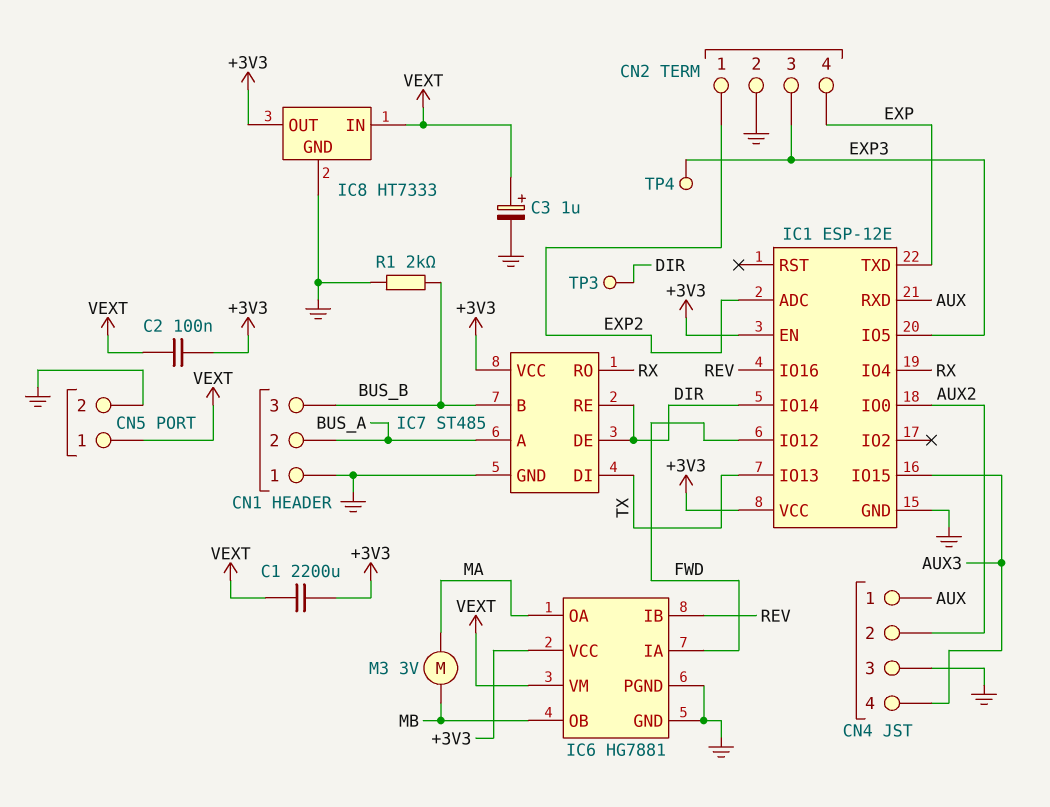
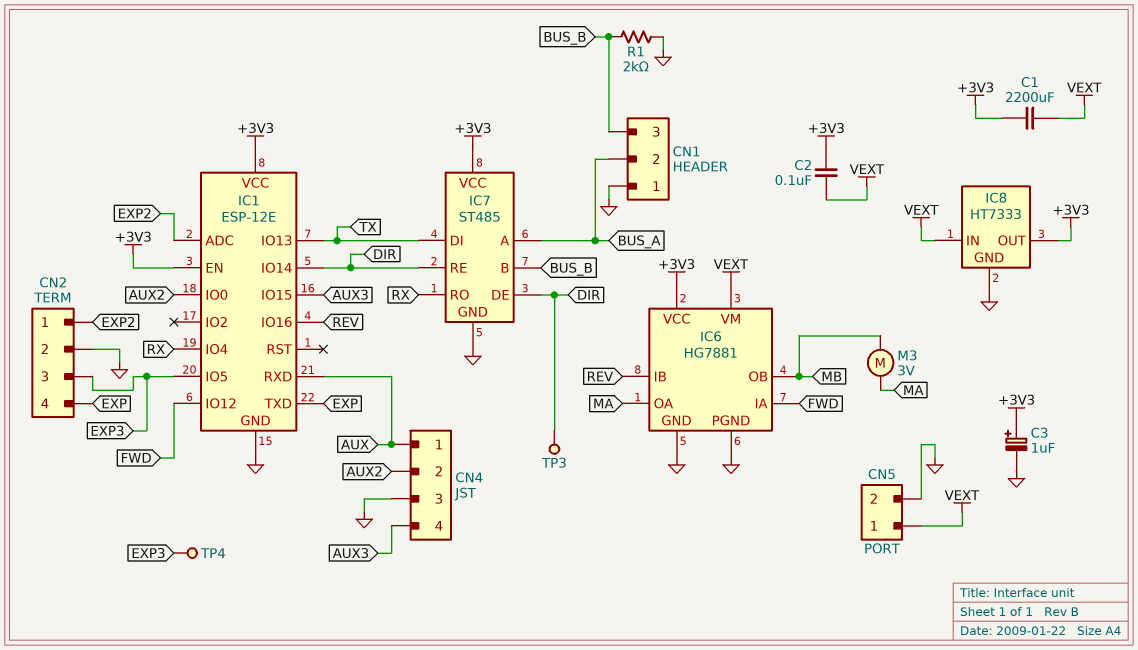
C3: 1uF (plus VEXT, minus GND) -> 1uF (plus +3V3, minus GND)

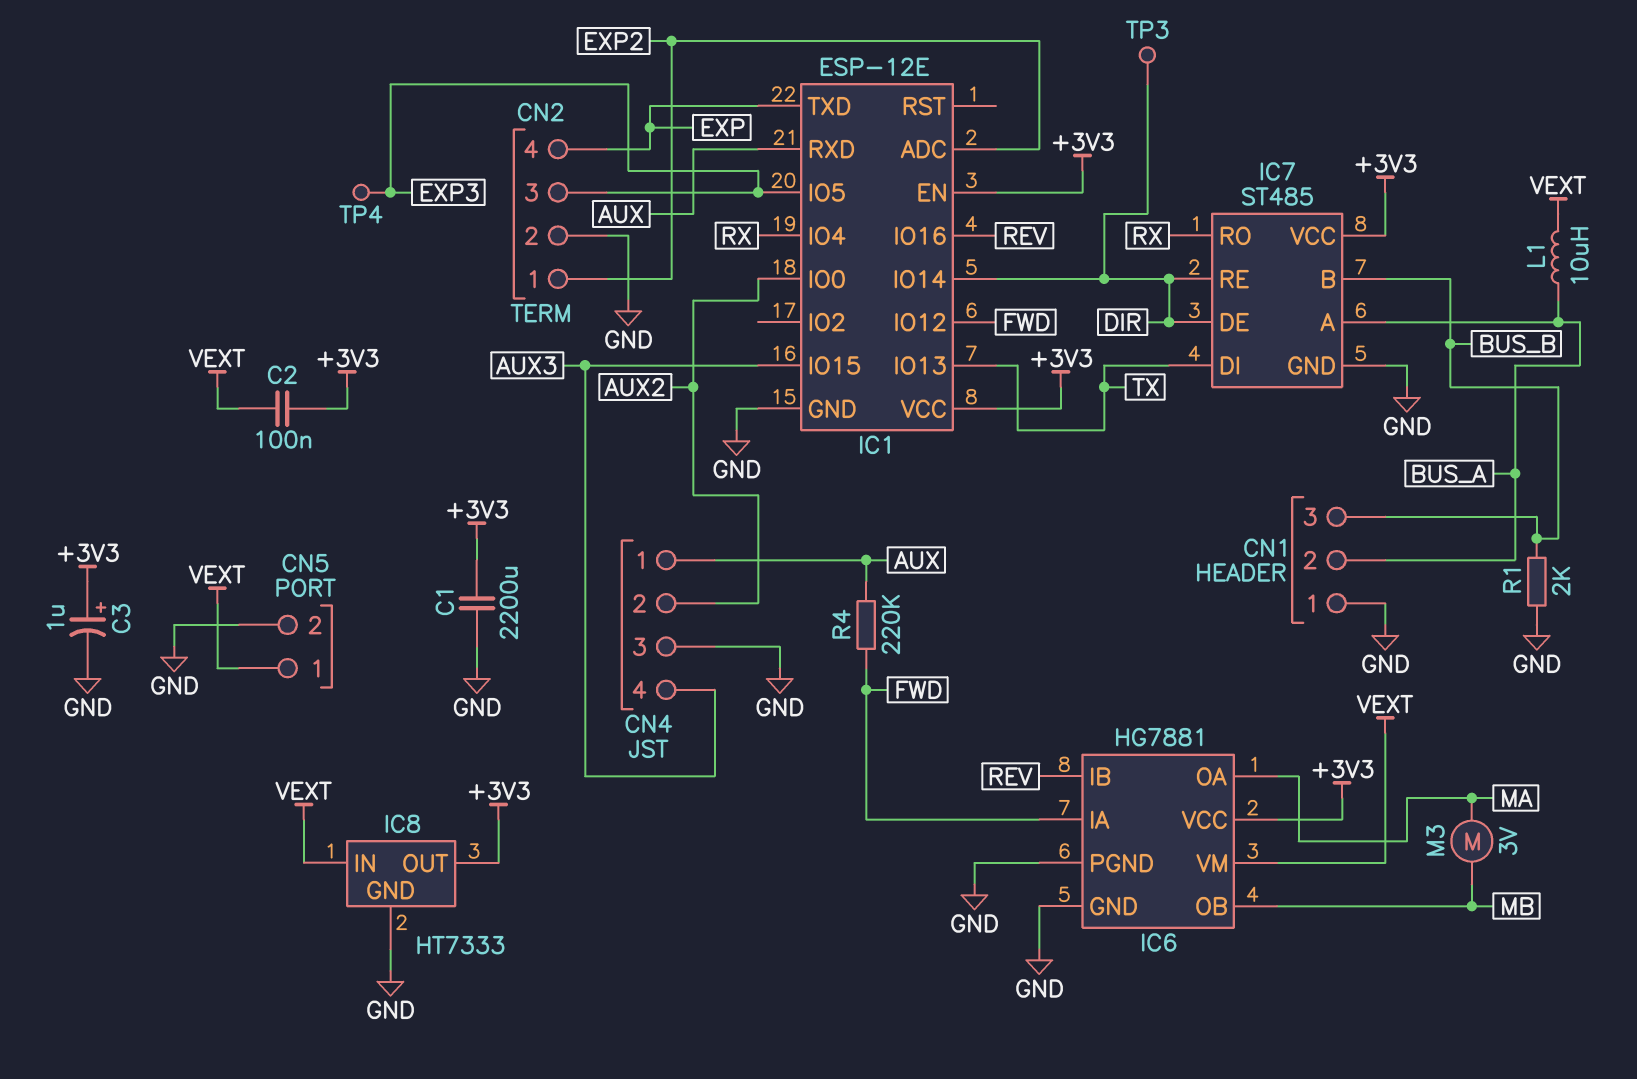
C1: 2200uF (+3V3, VEXT) -> 2200uF (+3V3, GND)
L1: none -> 10uH (BUS_A, VEXT)
R4: none -> 220k (AUX, FWD)

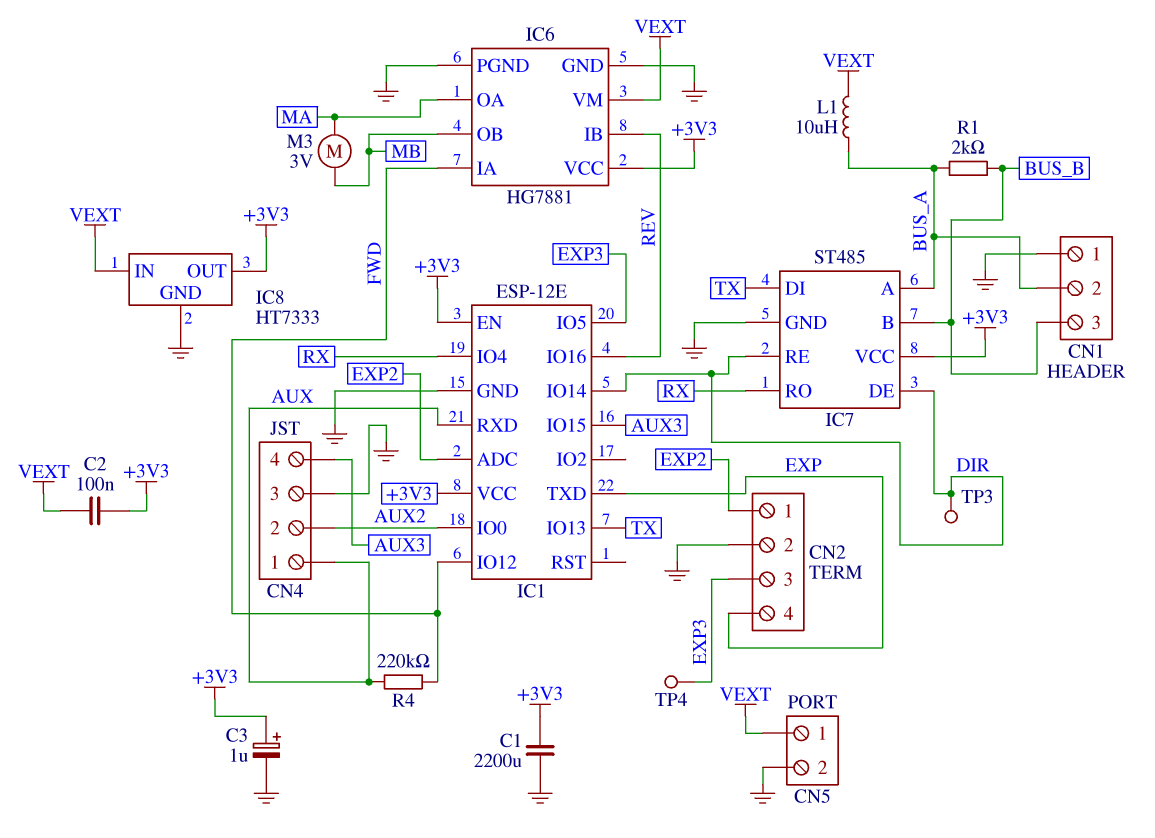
R1: 2k (BUS_B, GND) -> 2k (BUS_A, BUS_B)

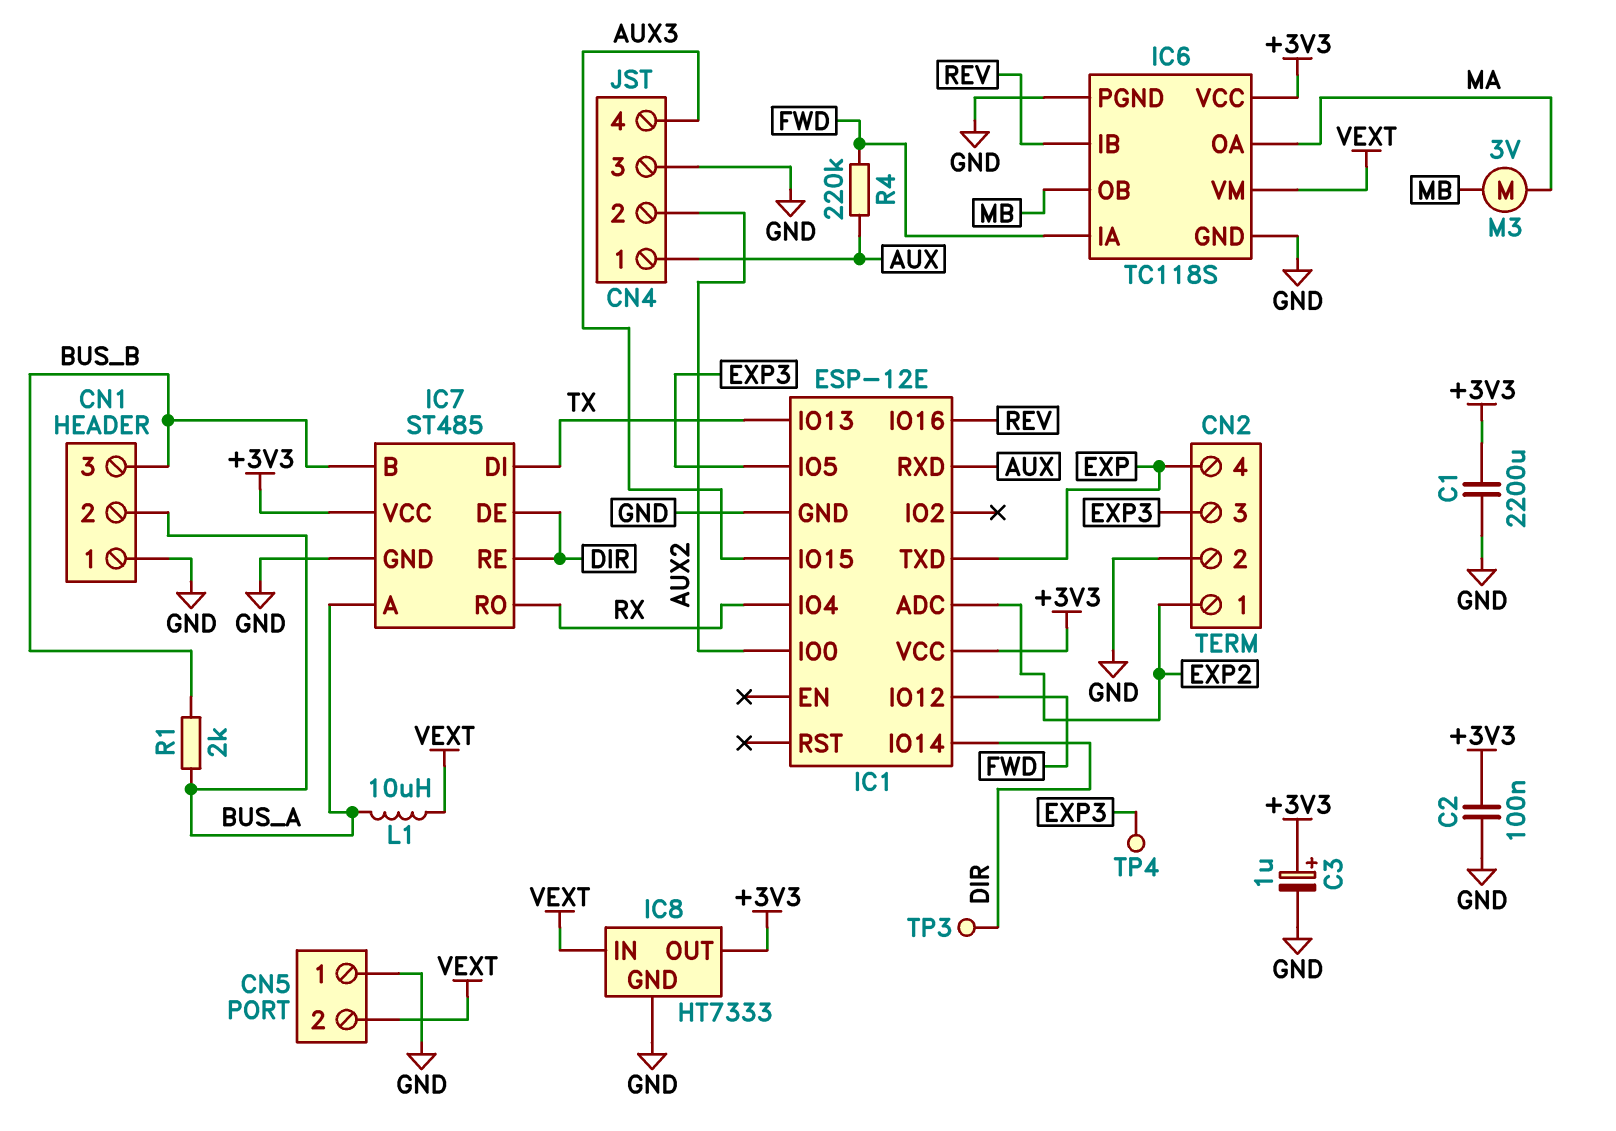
C2: 100nF (+3V3, VEXT) -> 100nF (+3V3, GND)
CN5 pin 1: VEXT -> GND
CN5 pin 2: GND -> VEXT
IC1 pin EN: +3V3 -> none
IC6: HG7881 -> TC118S

